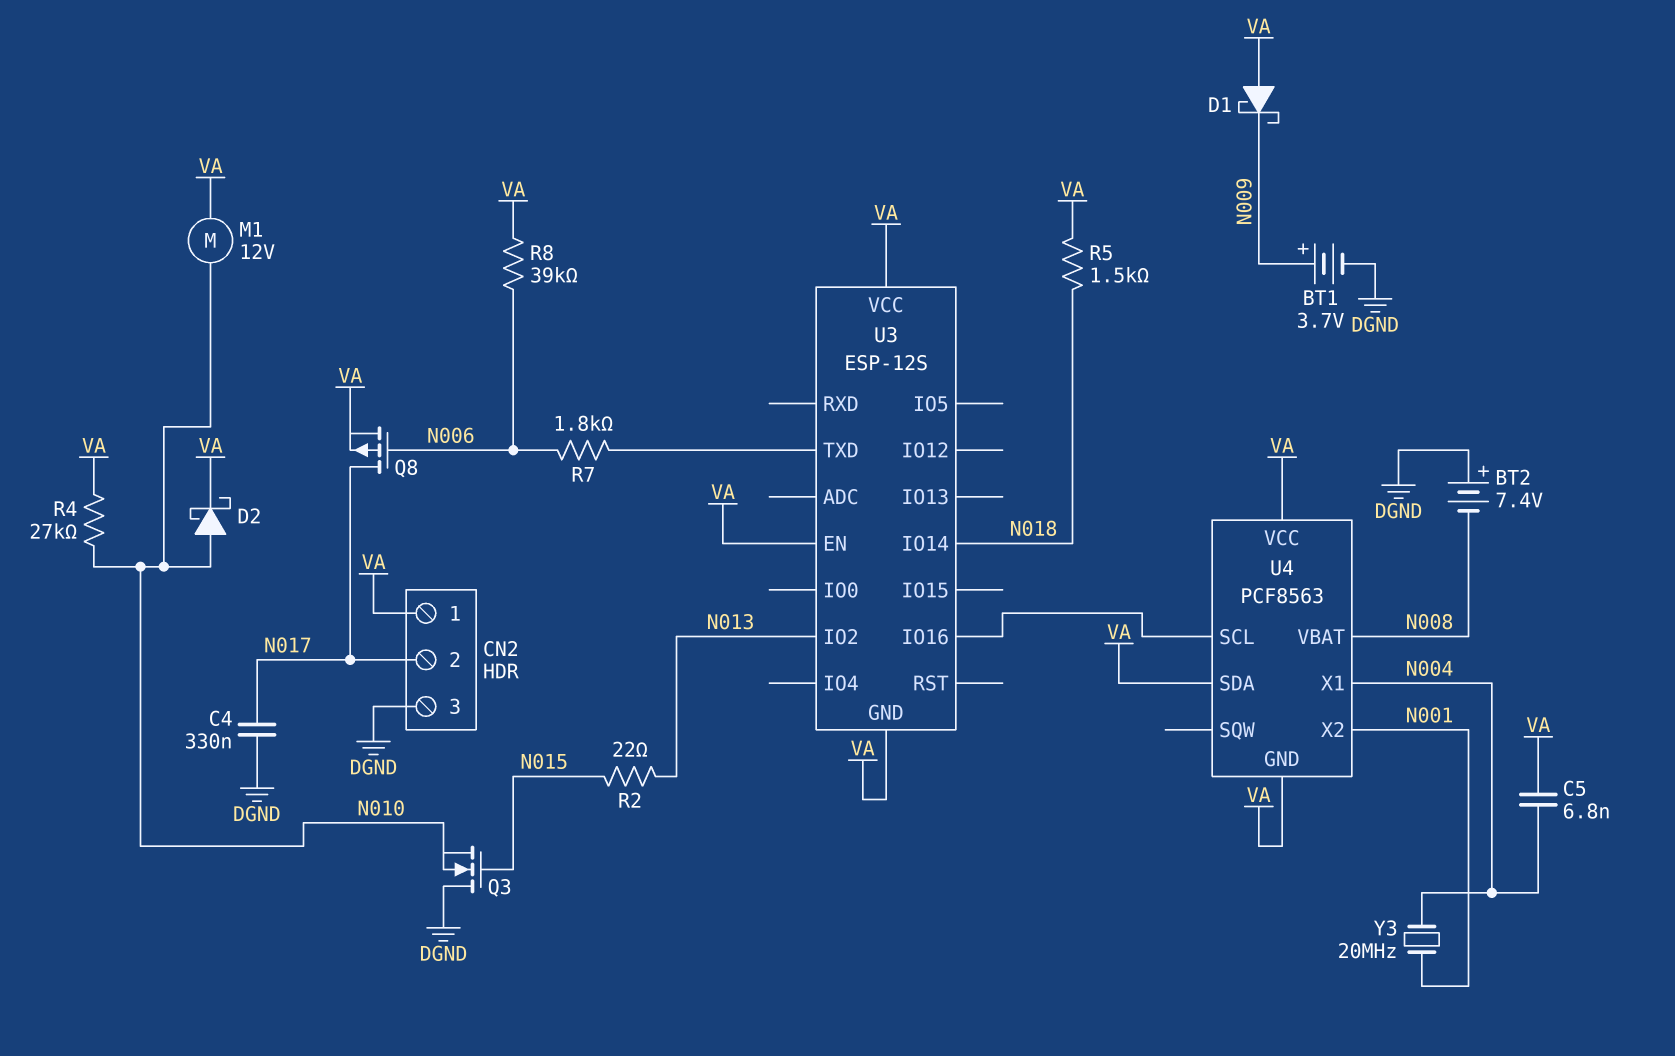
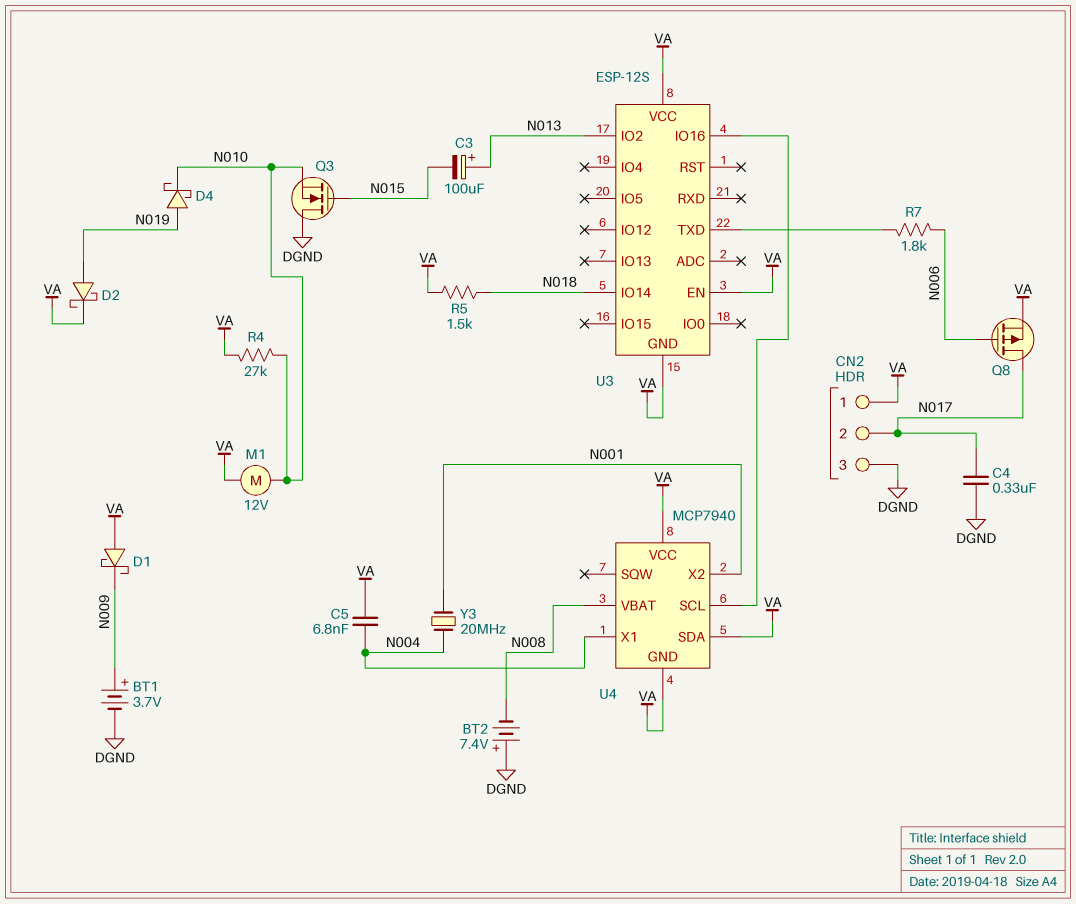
C3: none -> 100uF (plus N013, minus N015)
D2: schottky (A N010, K VA) -> schottky (A N019, K VA)
D4: none -> schottky (A N019, K N010)
R2: 22 (N013, N015) -> none
R8: 39k (N006, VA) -> none
U4: PCF8563 -> MCP7940

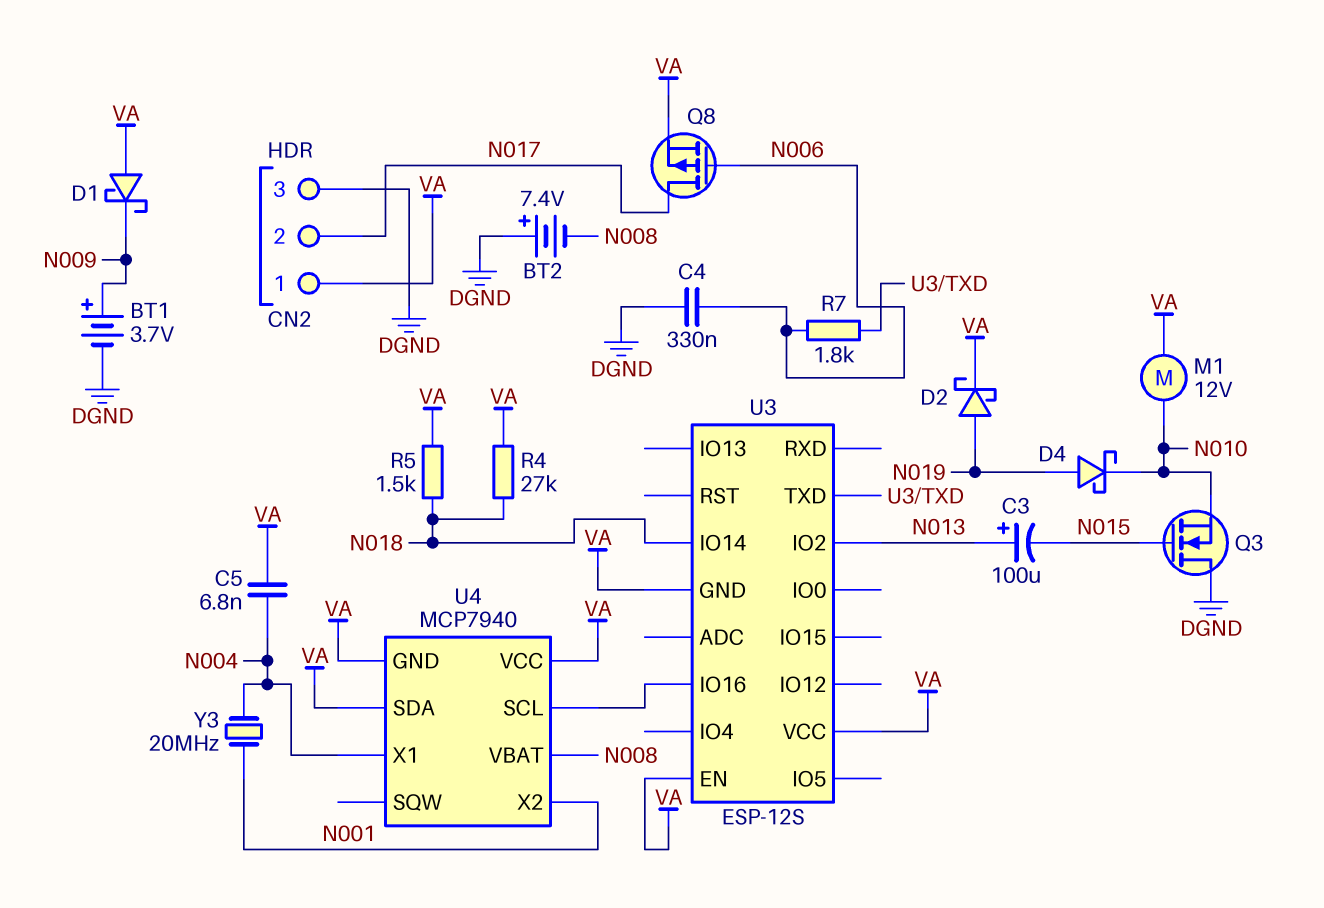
C4: 330nF (DGND, N017) -> 330nF (DGND, N006)
R4: 27k (N010, VA) -> 27k (N018, VA)

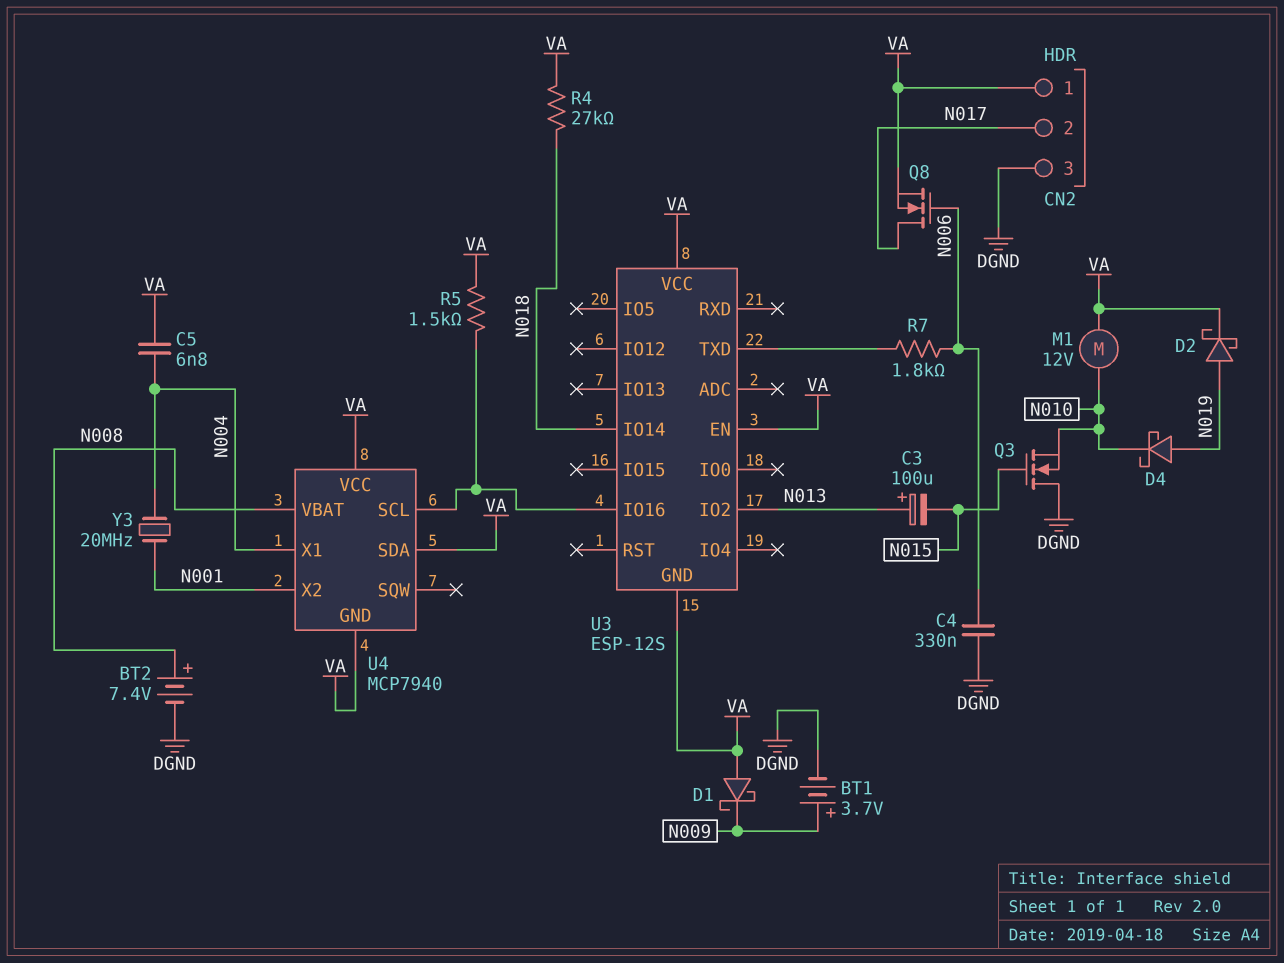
BT2: 7.4V (plus DGND, minus N008) -> 7.4V (plus N008, minus DGND)
Q8: PMOS (G N006, D N017, S VA) -> NMOS (G N006, D N017, S VA)
R5: 1.5k (N018, VA) -> 1.5k (U3/IO16, VA)

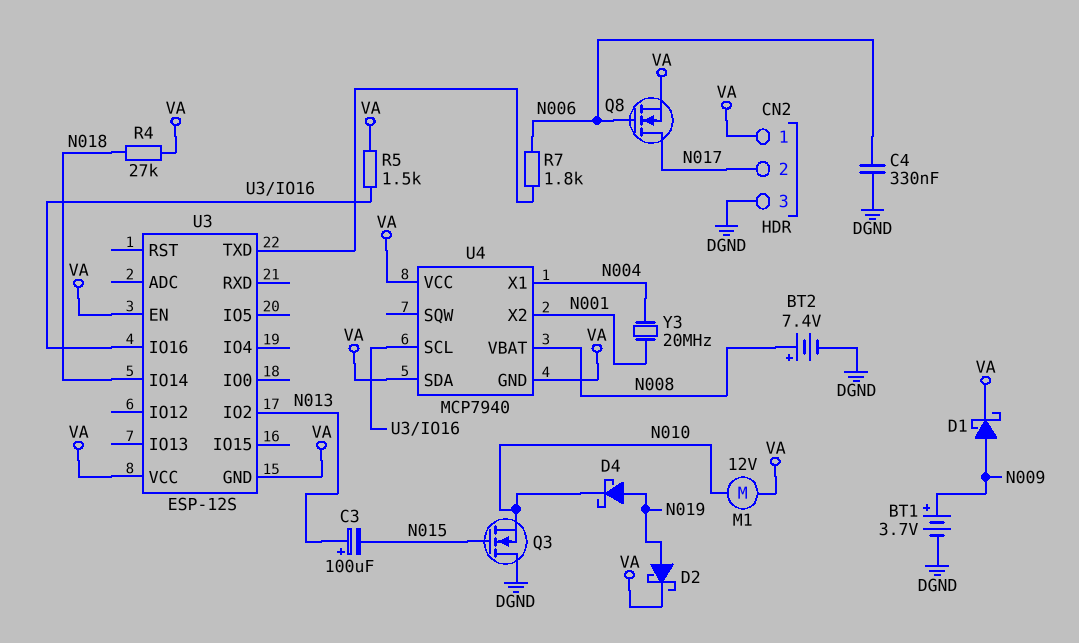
C5: 6.8nF (N004, VA) -> none
D1: schottky (A VA, K N009) -> schottky (A N009, K VA)

